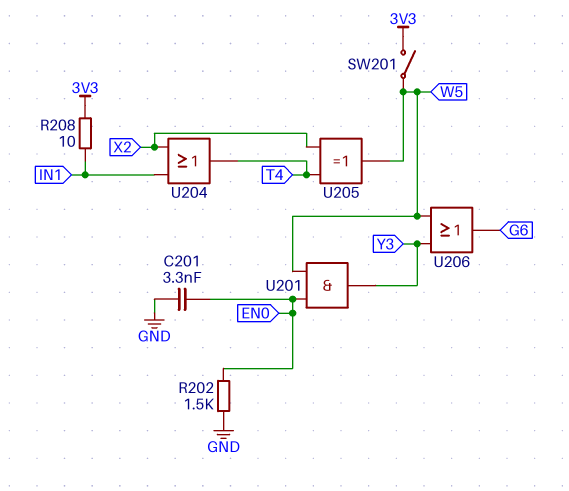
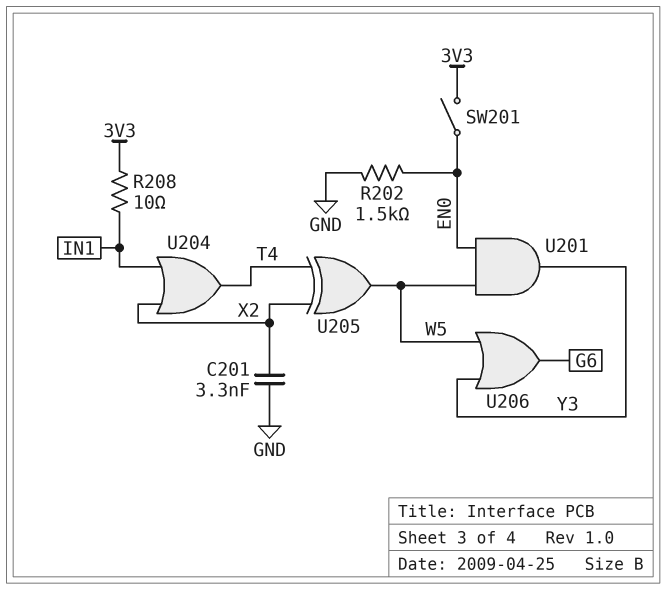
C201: 3.3nF (EN0, GND) -> 3.3nF (GND, X2)
SW201: switch (3V3, W5) -> switch (3V3, EN0)

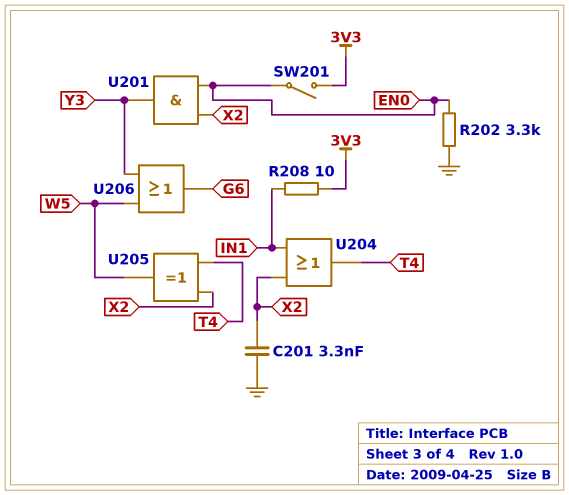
R202: 1.5k (EN0, GND) -> 3.3k (EN0, GND)
U201: AND (in EN0, in W5, out Y3) -> AND (in EN0, in X2, out Y3)

